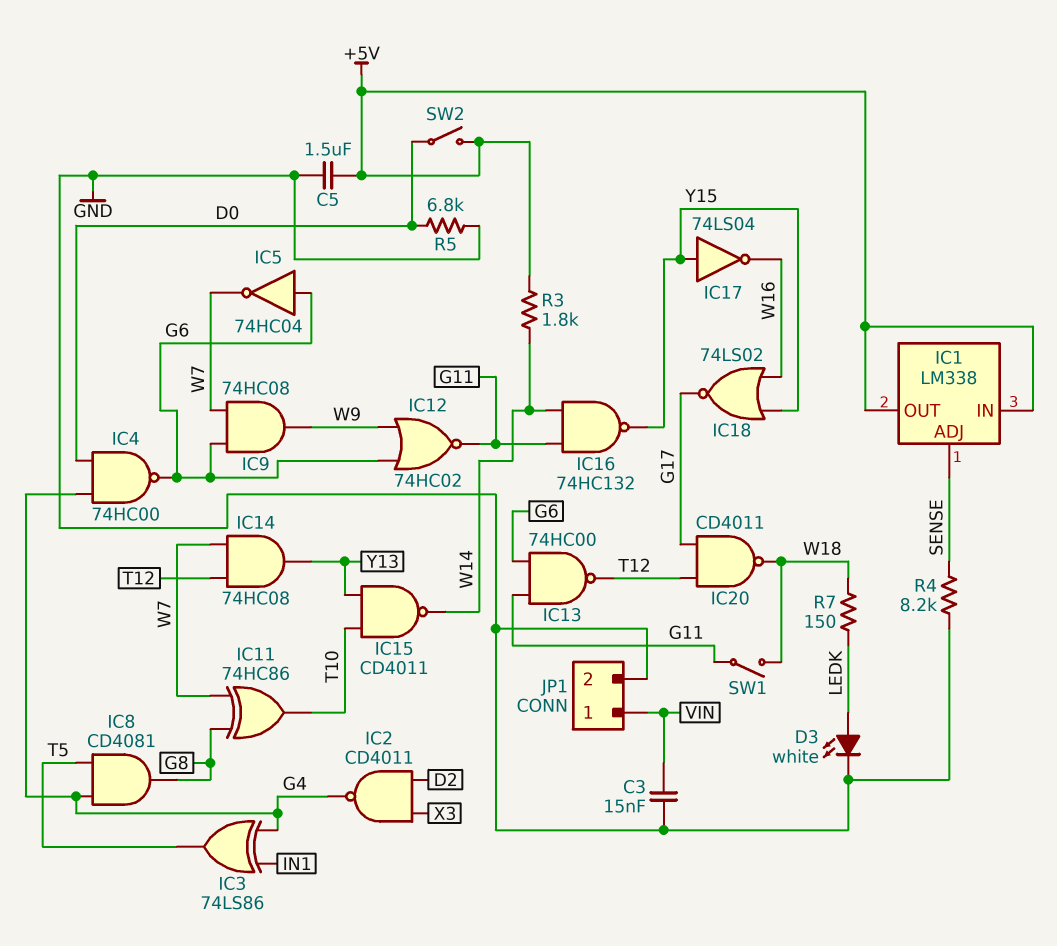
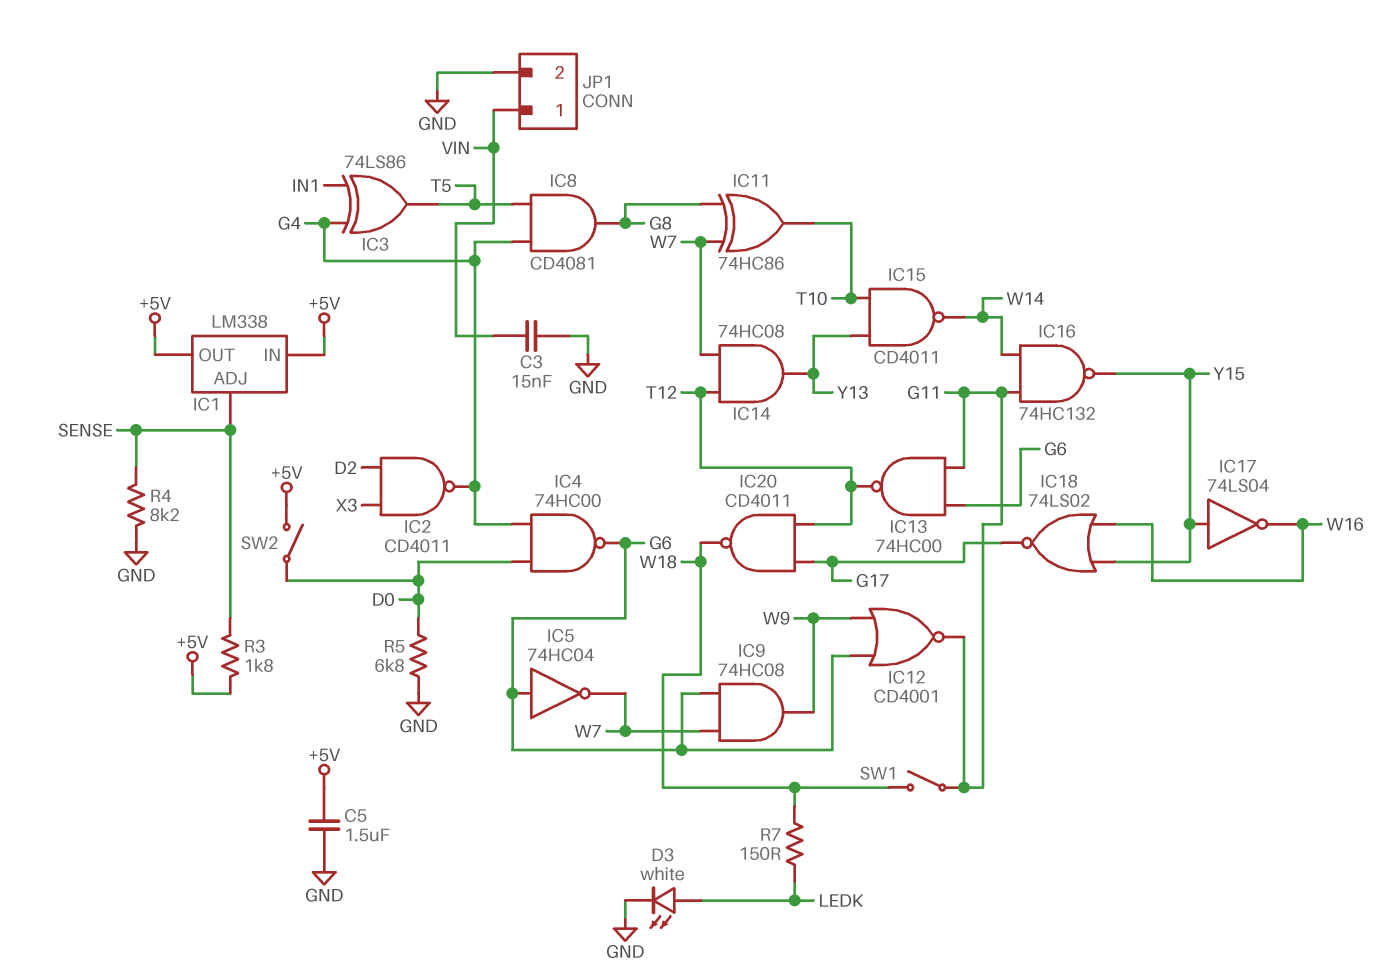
IC12: NOR 74HC02 (in G6, in W9, out G11) -> NOR CD4001 (in G6, in W9, out G11)
R3: 1.8k (+5V, W14) -> 1.8k (+5V, SENSE)

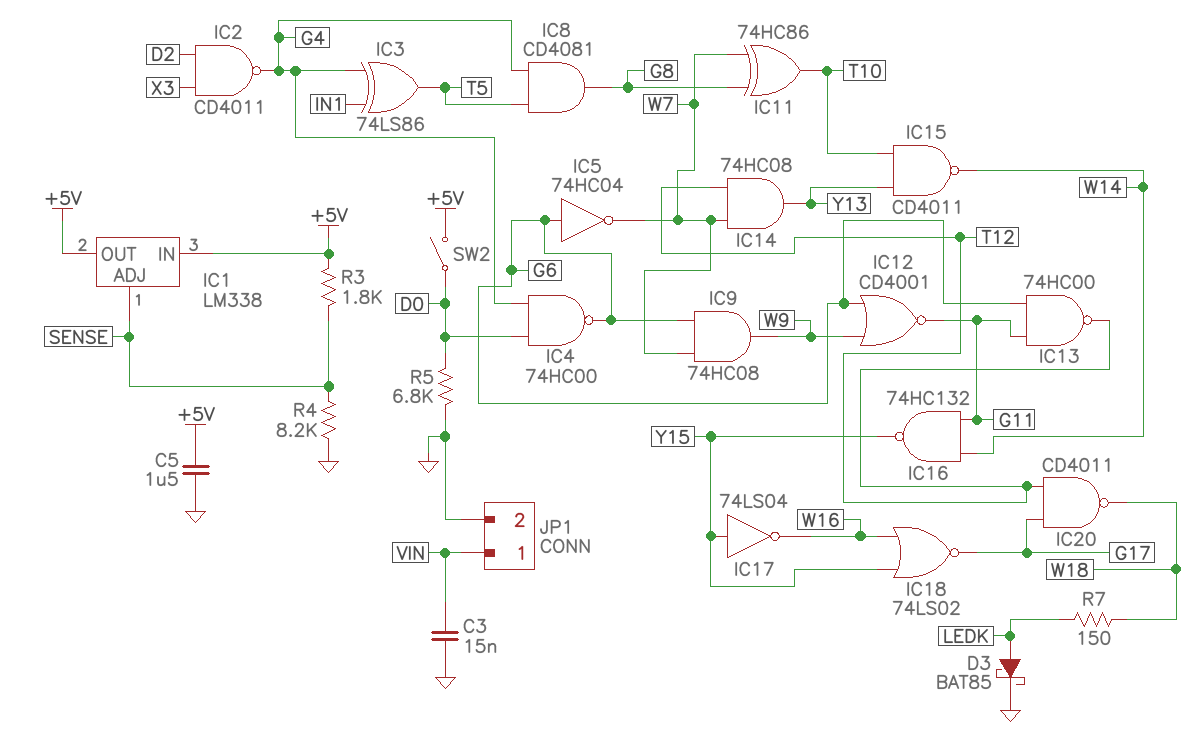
D3: LED white (A LEDK, K GND) -> schottky BAT85 (A LEDK, K GND)
SW1: switch (G11, W18) -> none

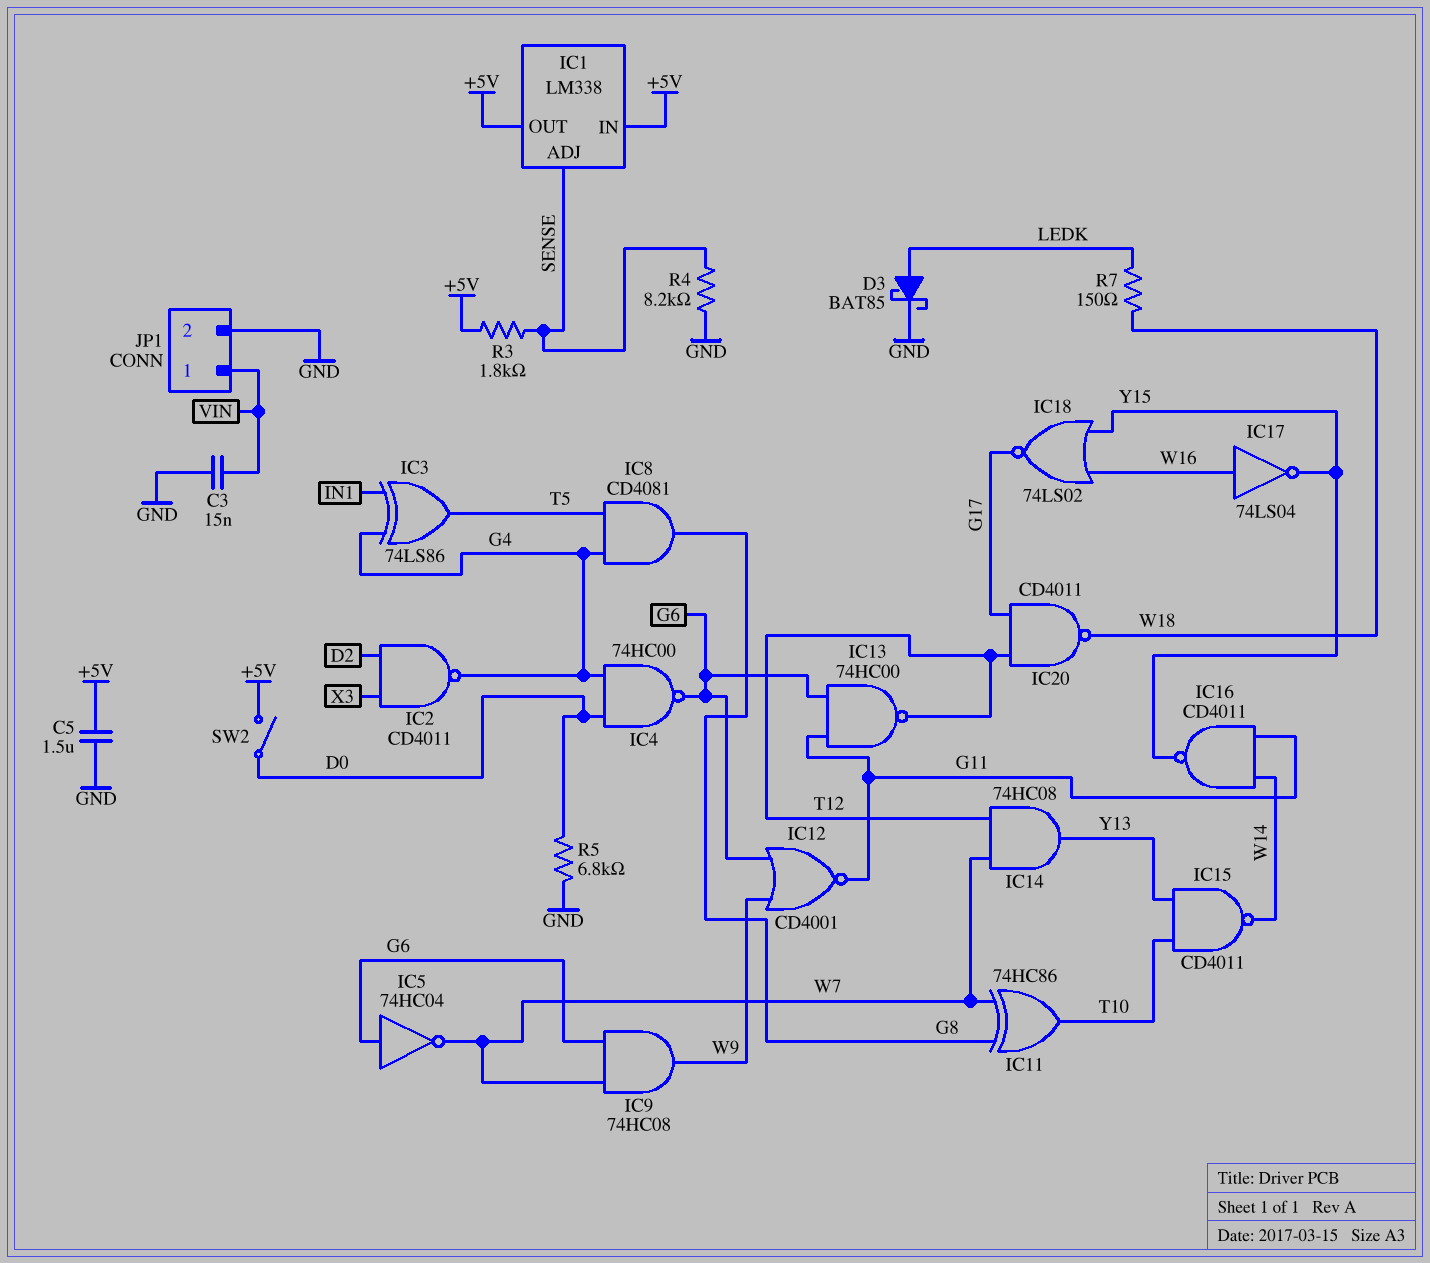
IC16: NAND 74HC132 (in G11, in W14, out Y15) -> NAND CD4011 (in G11, in W14, out Y15)
IC17: NOT 74LS04 (in Y15, out W16) -> NOT 74LS04 (in W16, out Y15)

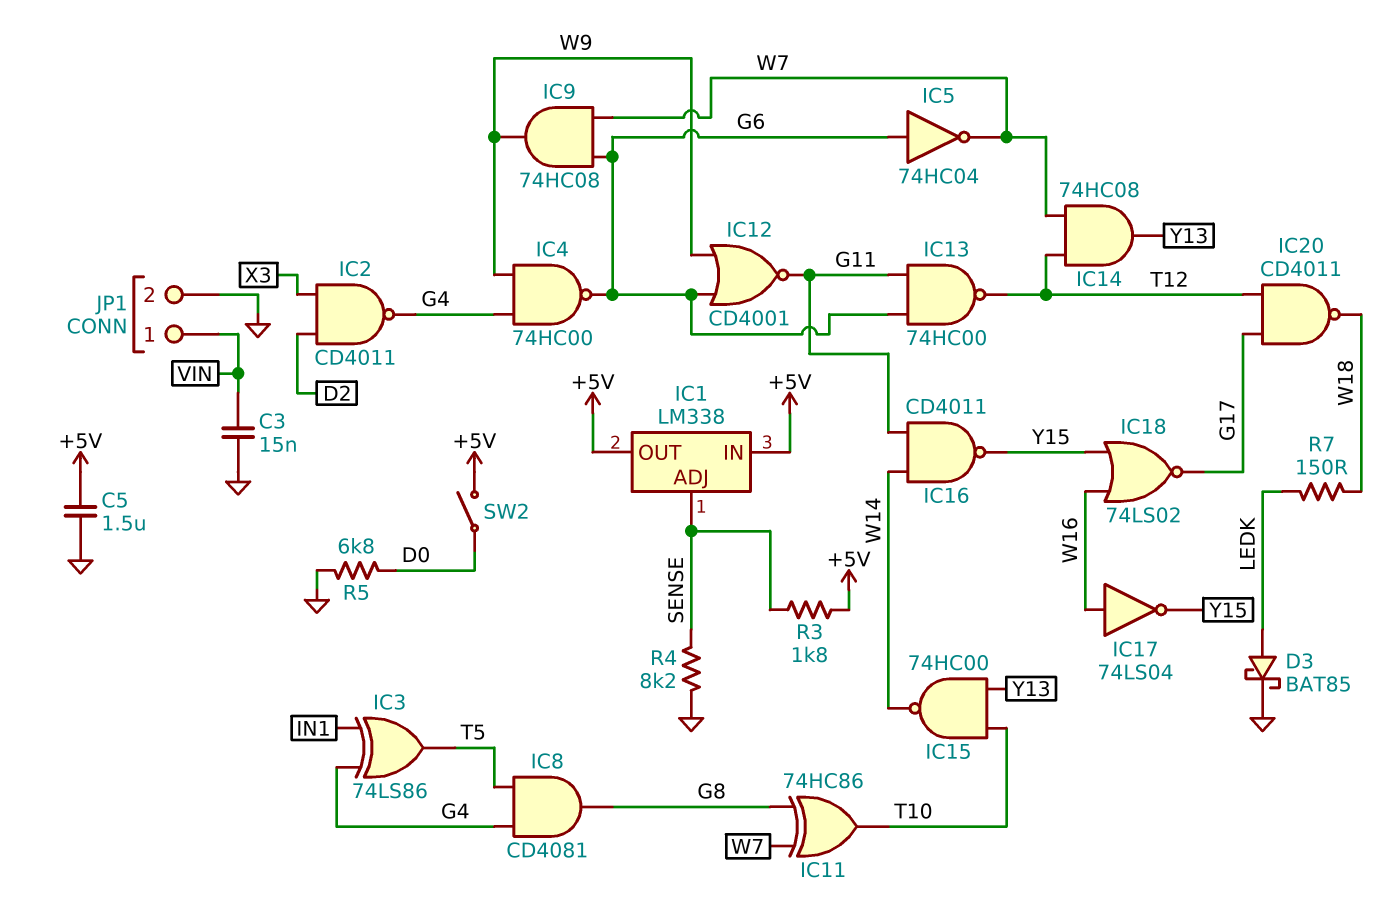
IC4: NAND 74HC00 (in D0, in G4, out G6) -> NAND 74HC00 (in G4, in W9, out G6)
IC15: NAND CD4011 (in T10, in Y13, out W14) -> NAND 74HC00 (in T10, in Y13, out W14)

